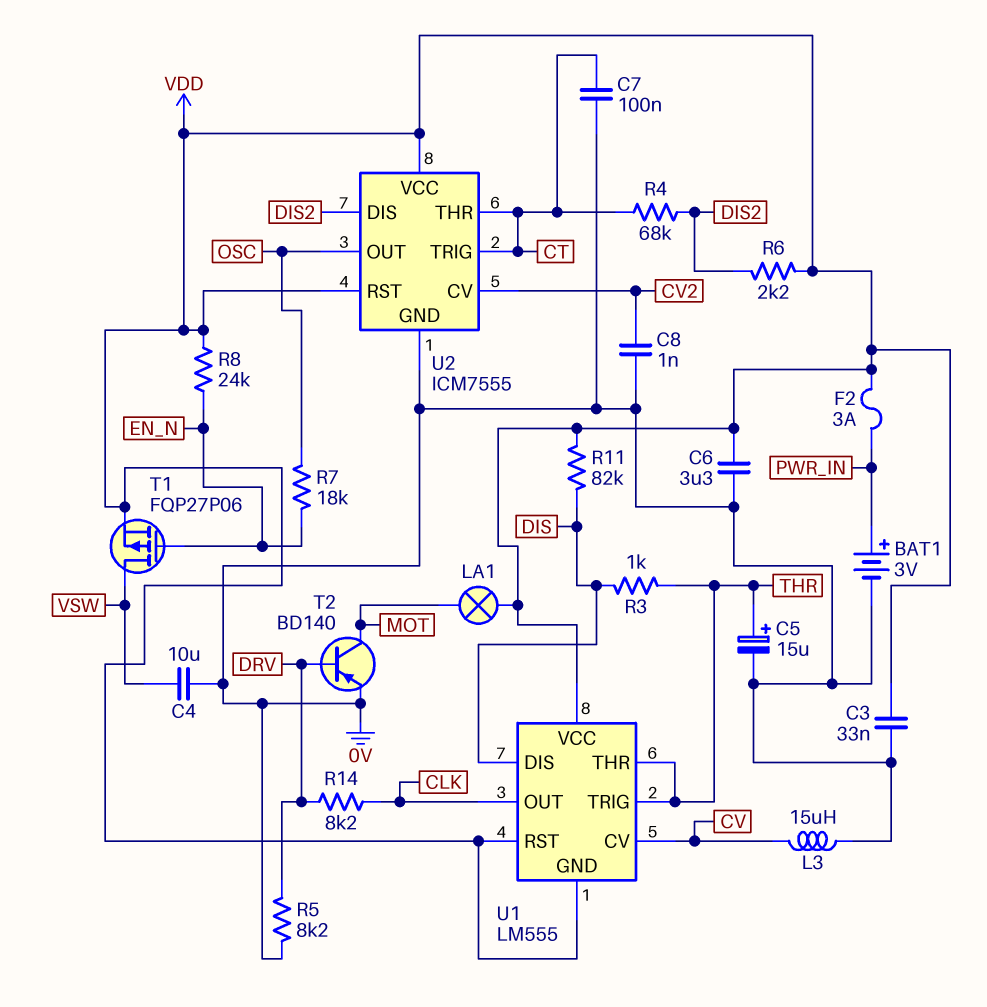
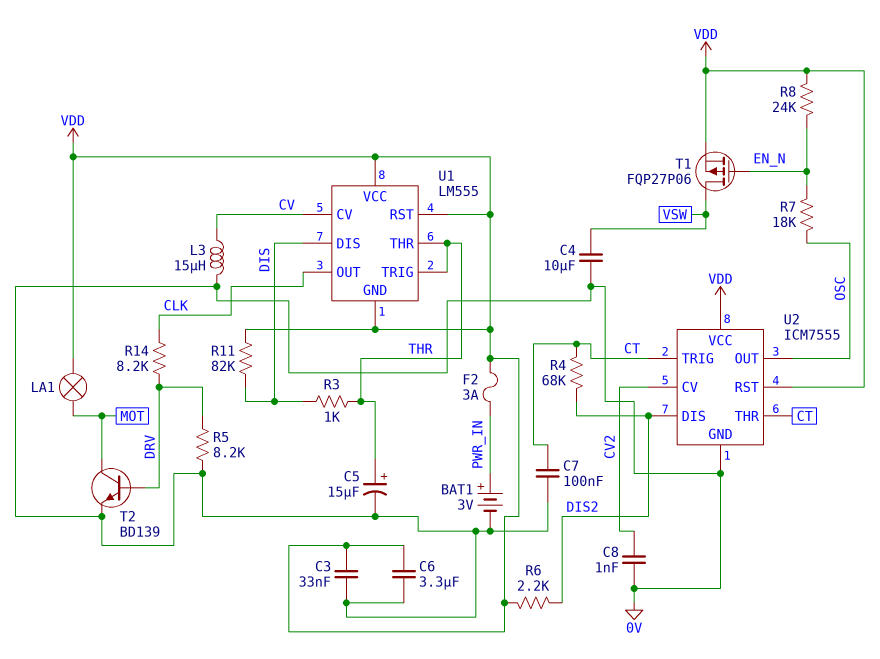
T2: PNP BD140 (B DRV, C MOT, E 0V) -> NPN BD139 (B DRV, C MOT, E 0V)

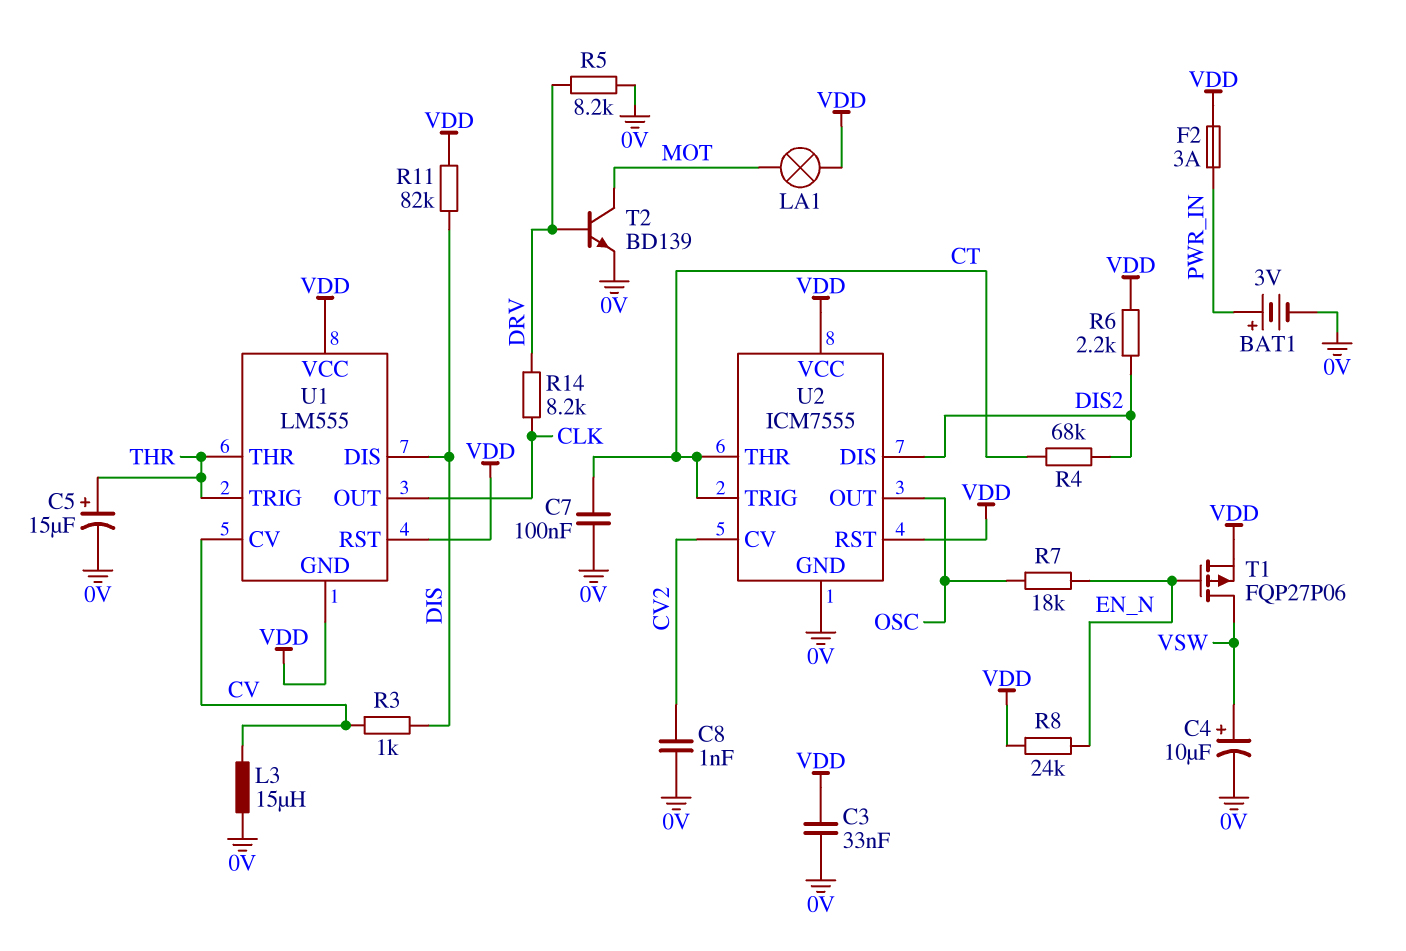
C4: 10uF (0V, VSW) -> 10uF (plus VSW, minus 0V)
C6: 3.3uF (0V, VDD) -> none
R3: 1k (DIS, THR) -> 1k (CV, DIS)

